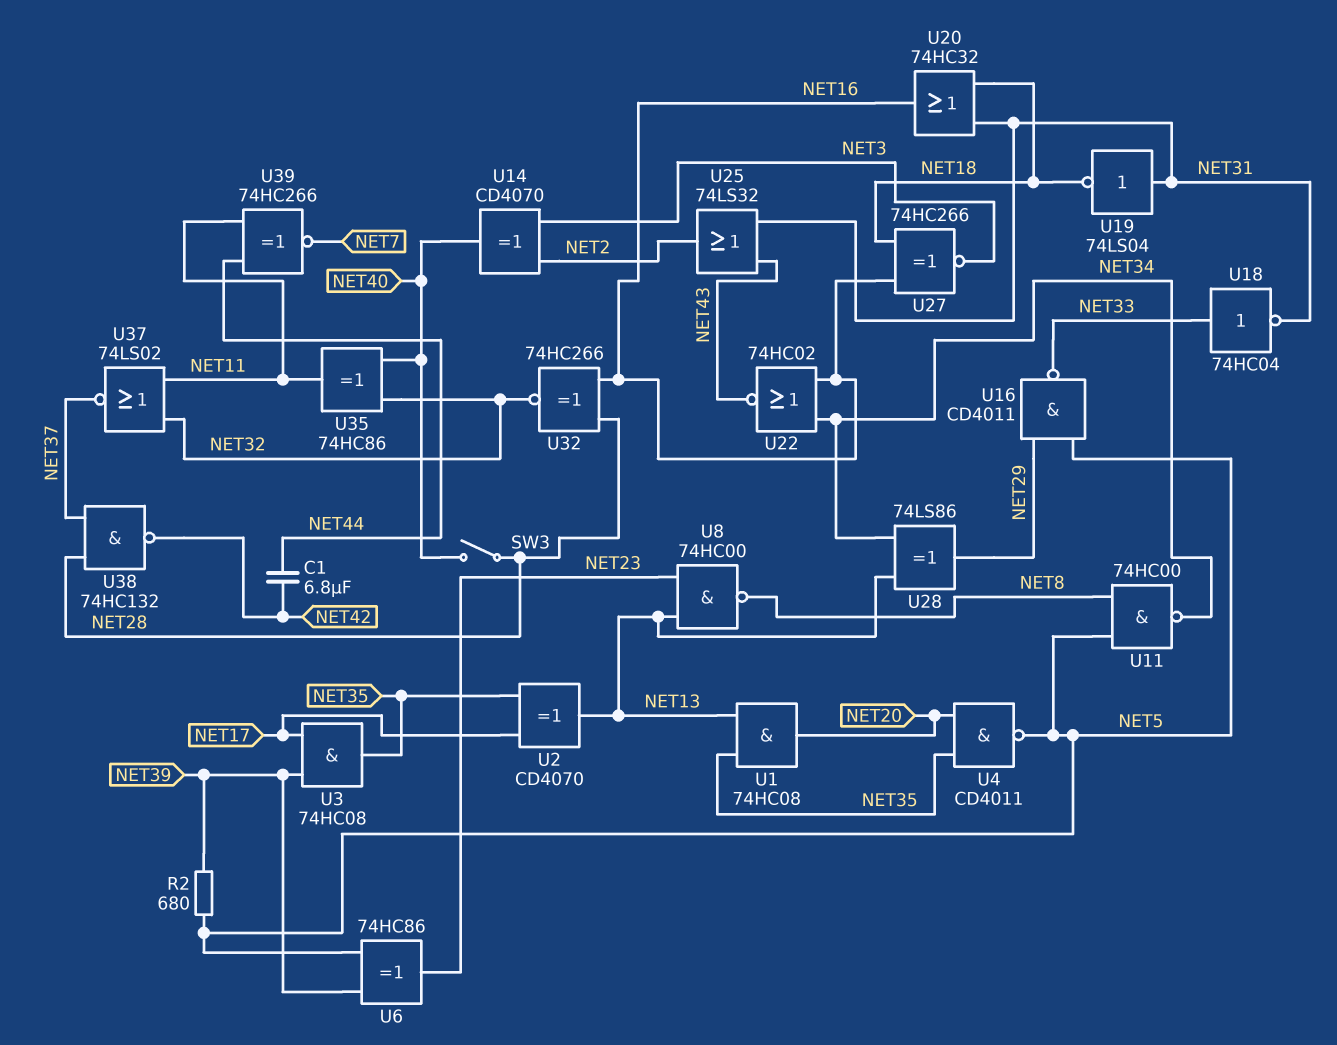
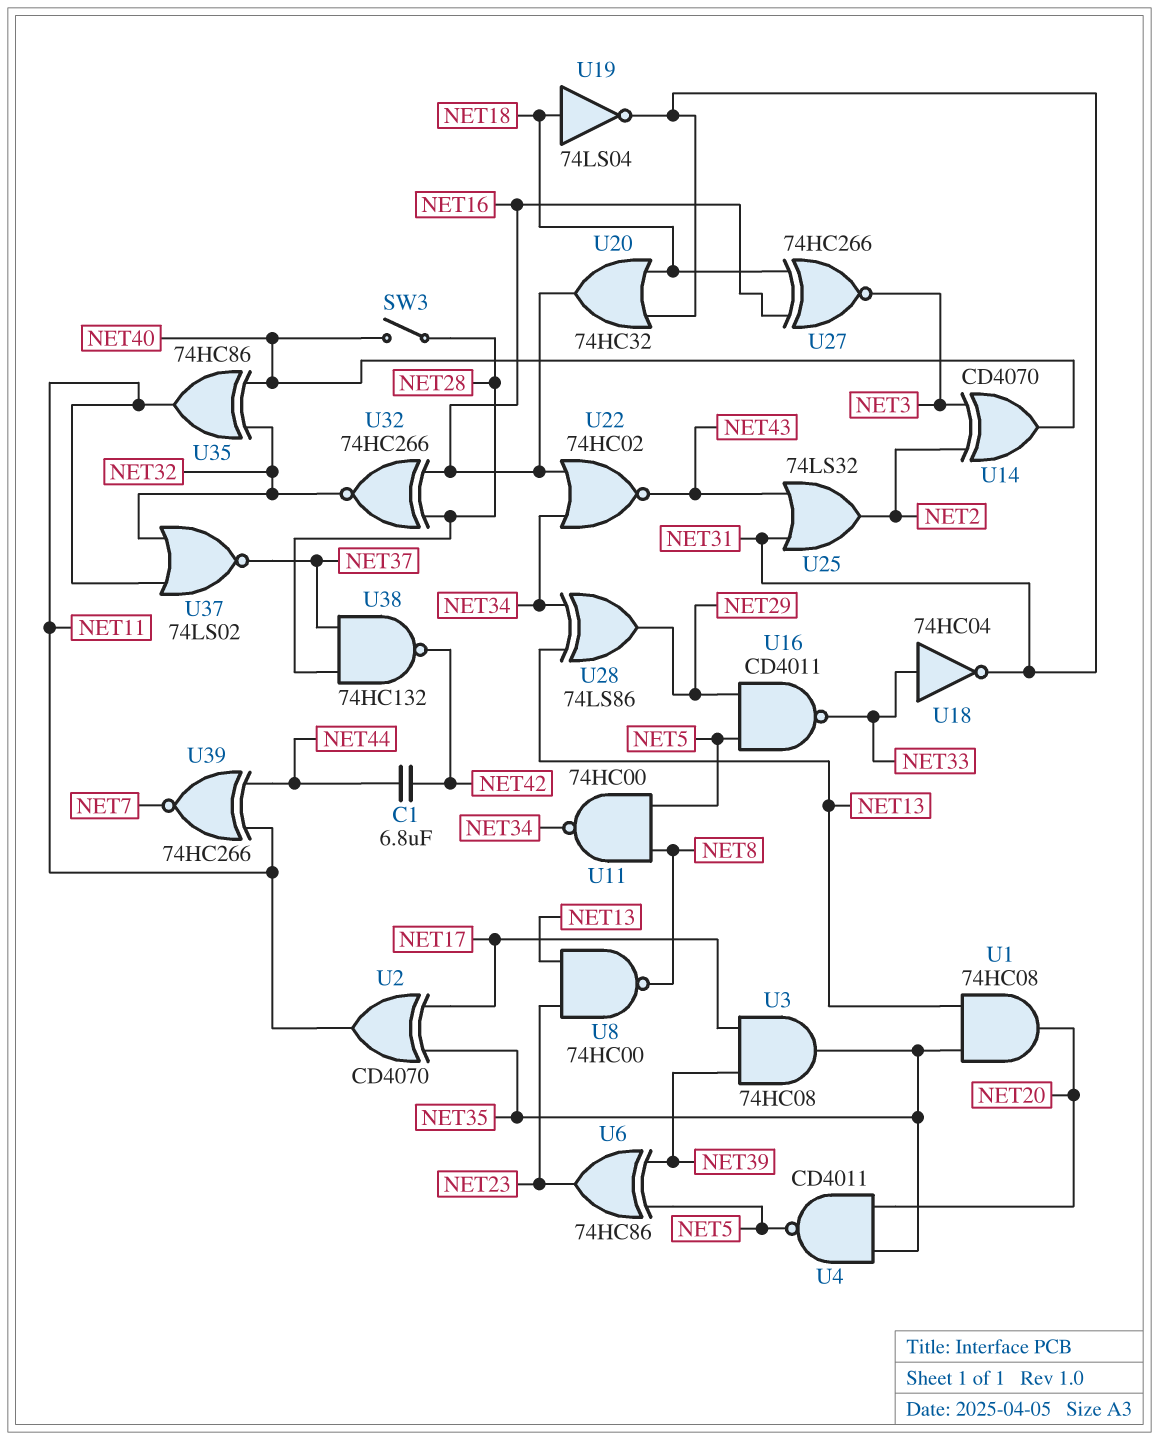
R2: 680 (NET5, NET39) -> none
U2: XOR CD4070 (in NET17, in NET35, out NET13) -> XOR CD4070 (in NET17, in NET35, out NET11)
U19: NOT 74LS04 (in NET31, out NET18) -> NOT 74LS04 (in NET18, out NET31)

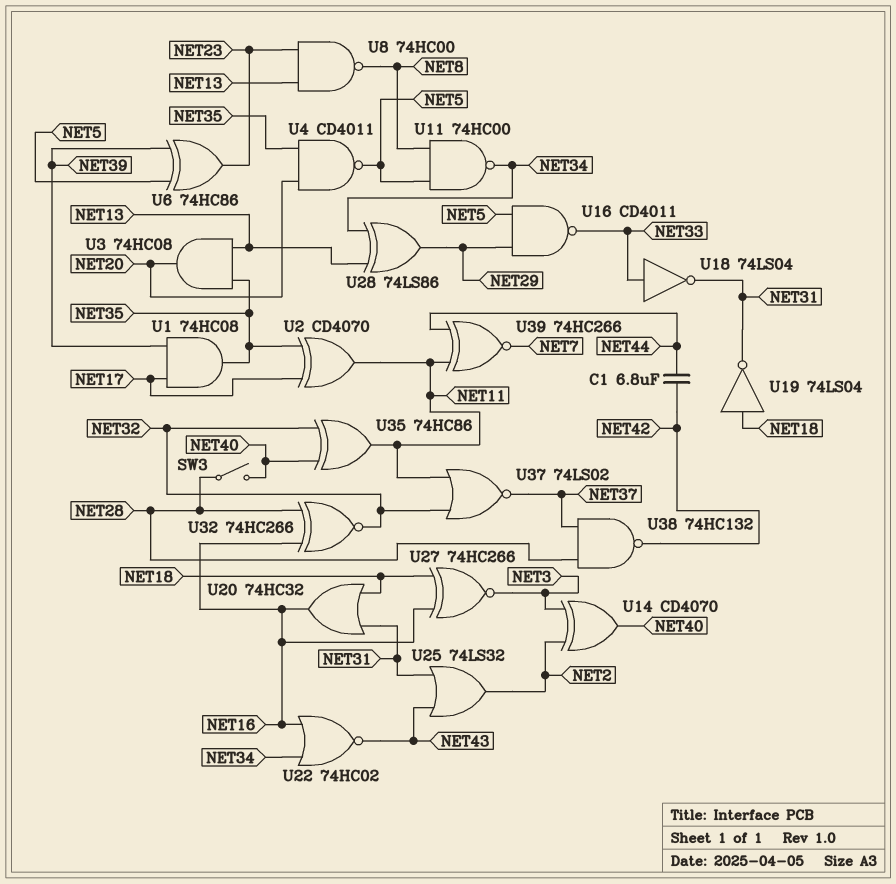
U1: AND 74HC08 (in NET13, in NET35, out NET20) -> AND 74HC08 (in NET17, in NET39, out NET35)
U3: AND 74HC08 (in NET17, in NET39, out NET35) -> AND 74HC08 (in NET13, in NET35, out NET20)
U18: NOT 74HC04 (in NET33, out NET31) -> NOT 74LS04 (in NET33, out NET31)

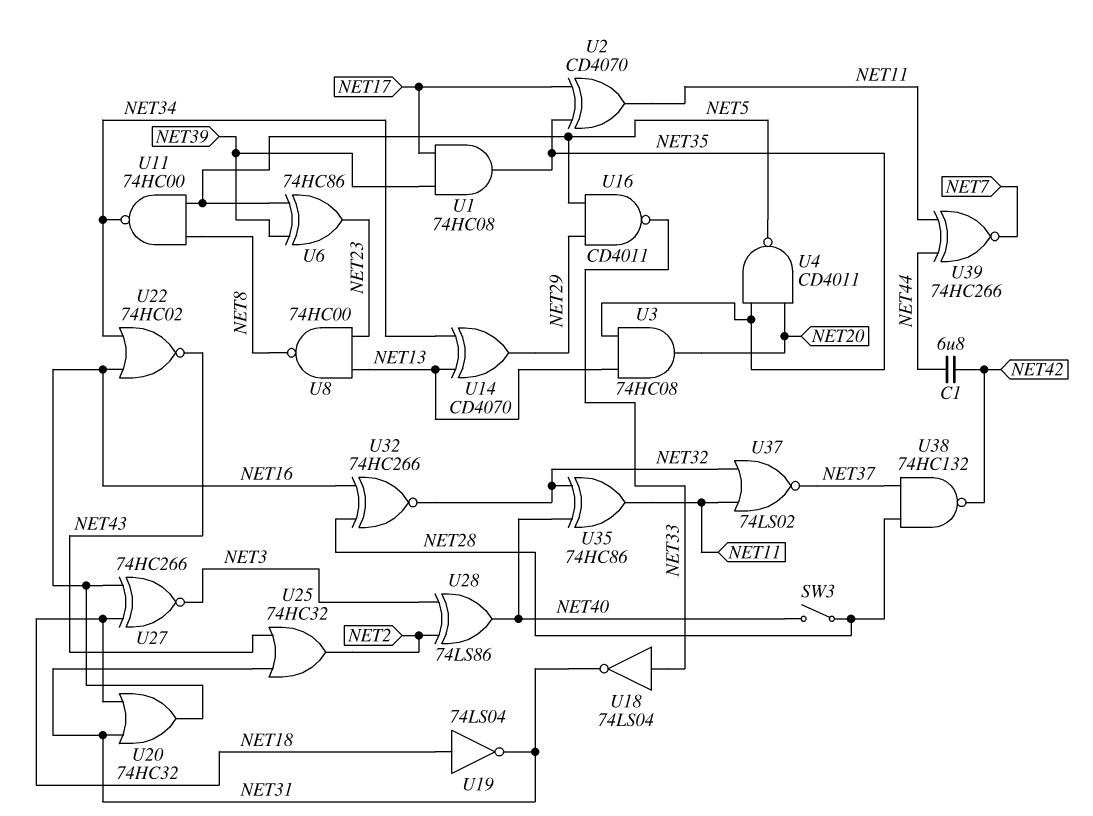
U14: XOR CD4070 (in NET2, in NET3, out NET40) -> XOR CD4070 (in NET13, in NET34, out NET29)
U25: OR 74LS32 (in NET31, in NET43, out NET2) -> OR 74HC32 (in NET31, in NET43, out NET2)
U28: XOR 74LS86 (in NET13, in NET34, out NET29) -> XOR 74LS86 (in NET2, in NET3, out NET40)

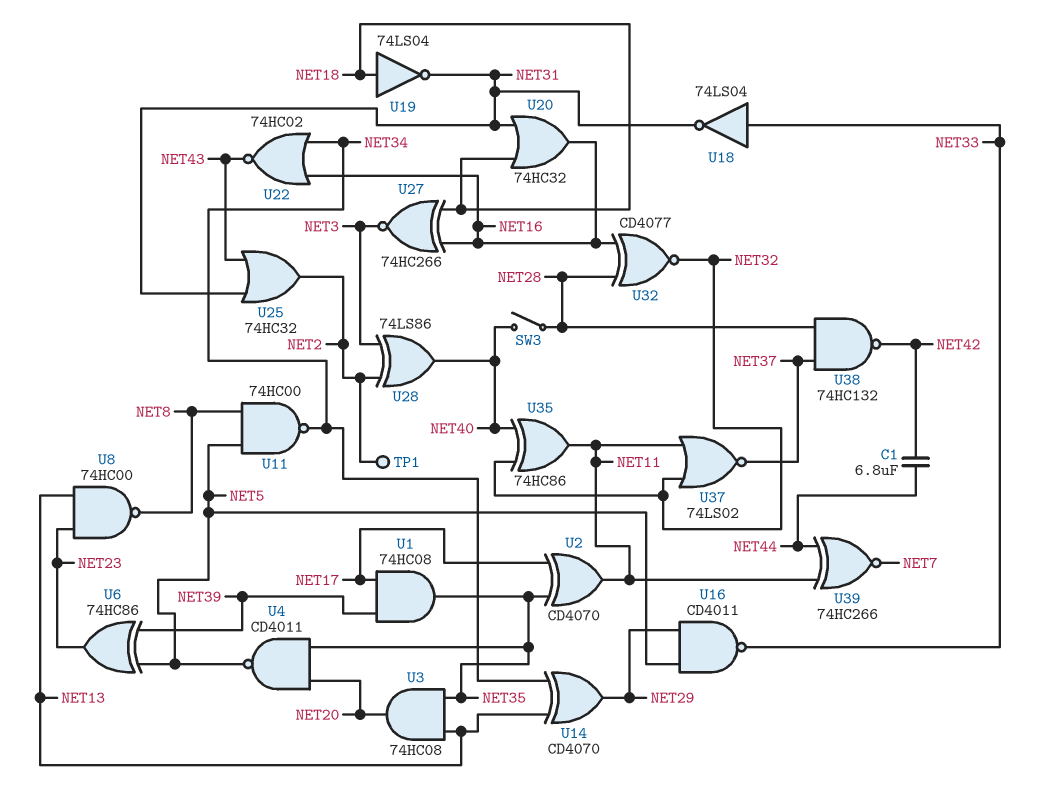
TP1: none -> test point (NET2)
U32: XNOR 74HC266 (in NET16, in NET28, out NET32) -> XNOR CD4077 (in NET16, in NET28, out NET32)

